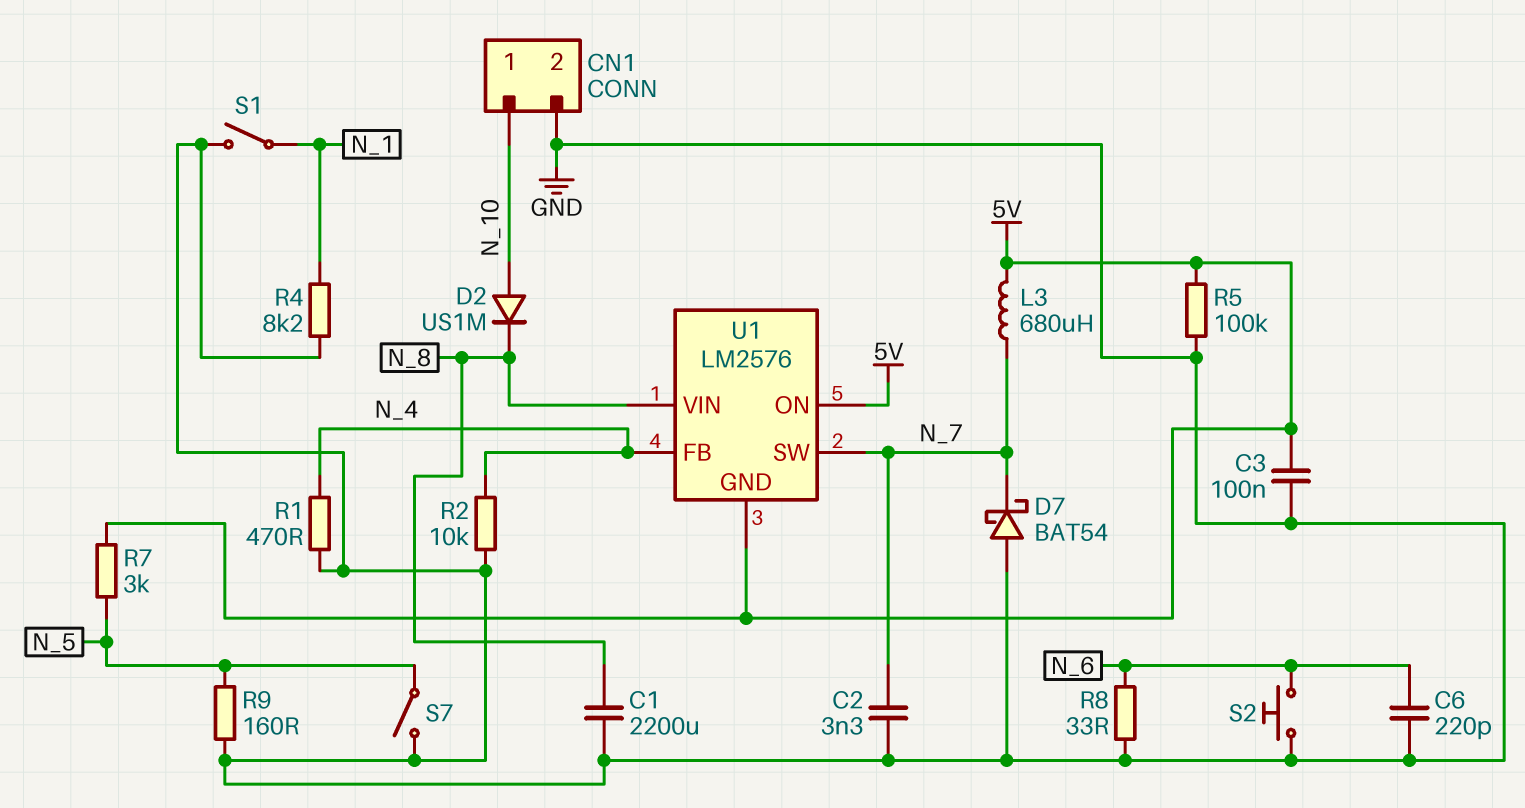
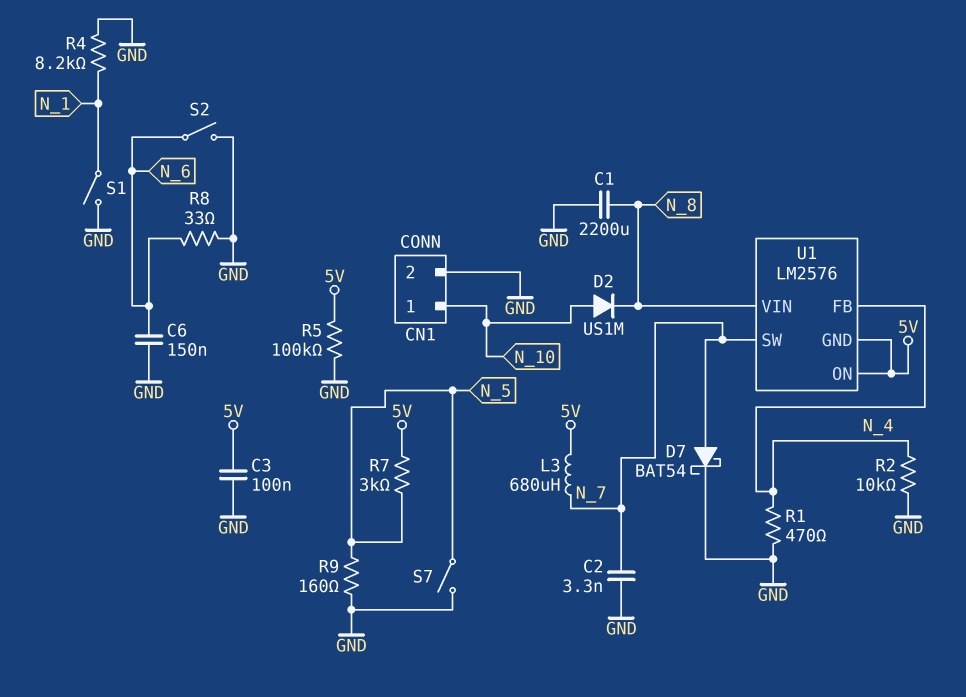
C6: 220pF (GND, N_6) -> 150nF (GND, N_6)
D7: schottky BAT54 (A GND, K N_7) -> schottky BAT54 (A N_7, K GND)
S2: button (GND, N_6) -> switch (GND, N_6)

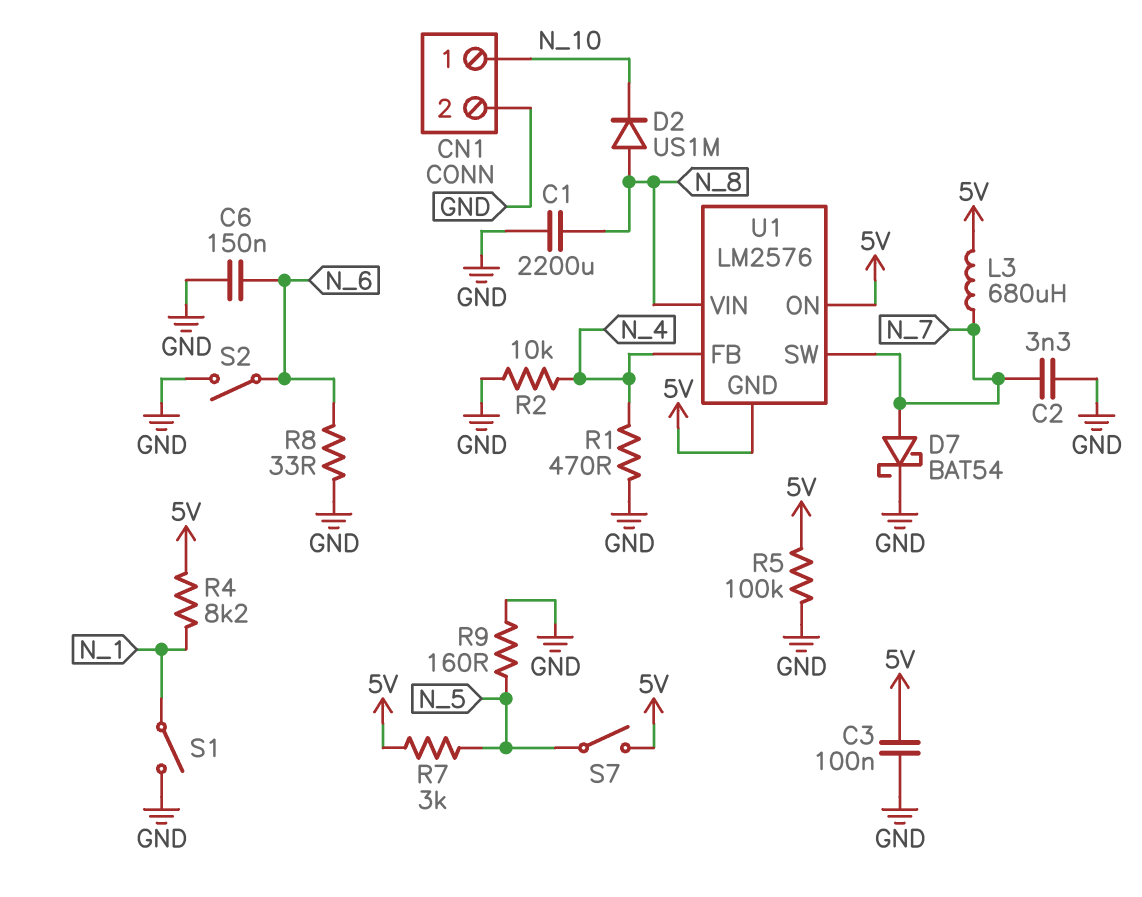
D2: diode US1M (A N_10, K N_8) -> diode US1M (A N_8, K N_10)
R4: 8.2k (GND, N_1) -> 8.2k (5V, N_1)
S7: switch (GND, N_5) -> switch (5V, N_5)

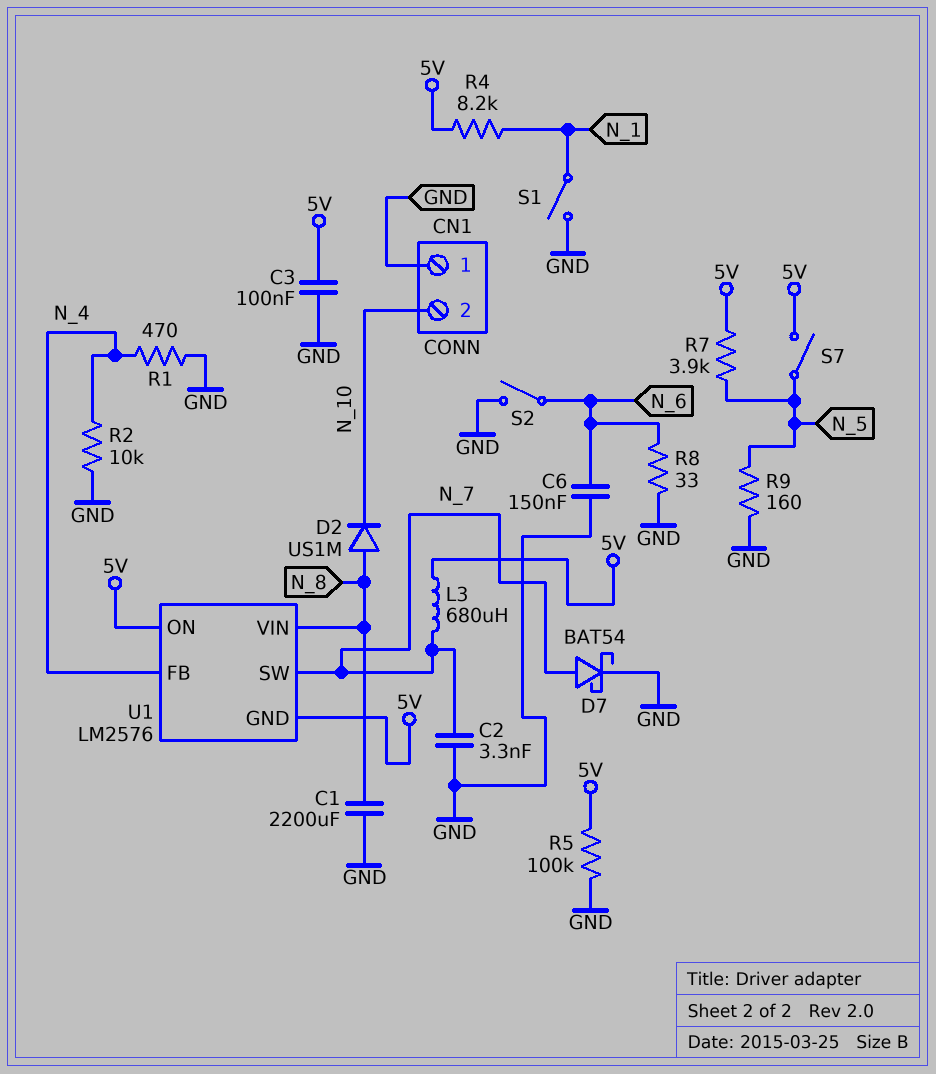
CN1 pin 1: N_10 -> GND
CN1 pin 2: GND -> N_10
R7: 3k (5V, N_5) -> 3.9k (5V, N_5)

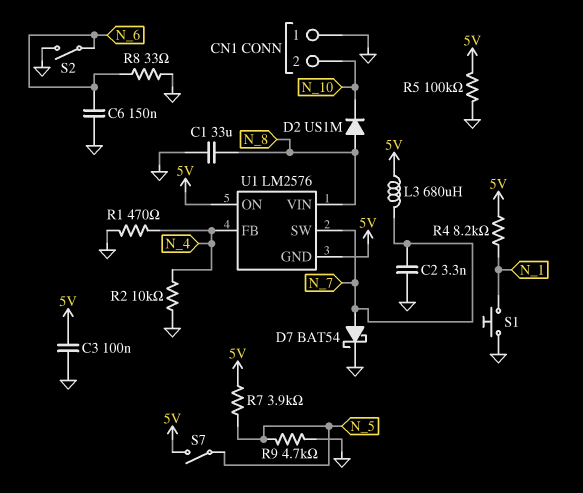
C1: 2200uF (GND, N_8) -> 33uF (GND, N_8)
R9: 160 (GND, N_5) -> 4.7k (GND, N_5)
S1: switch (GND, N_1) -> button (GND, N_1)

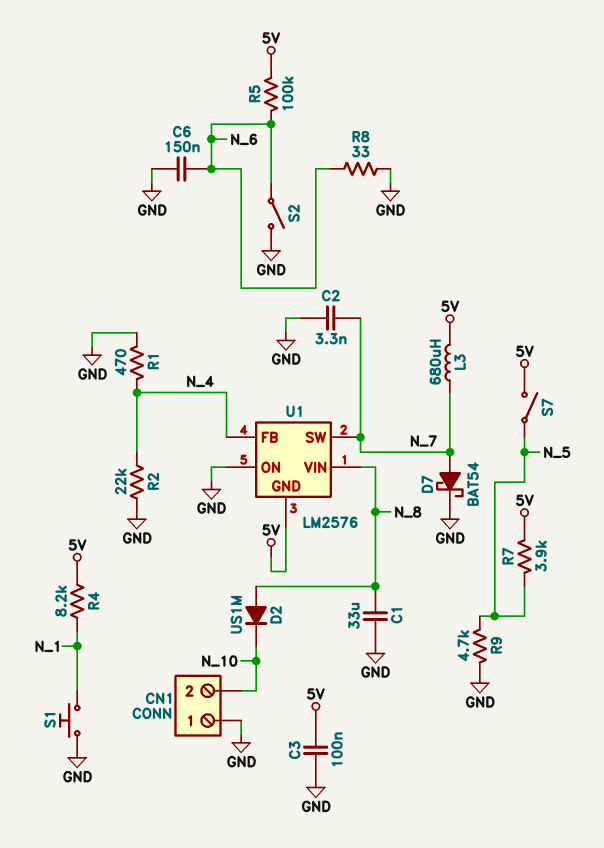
R2: 10k (GND, N_4) -> 22k (GND, N_4)
R5: 100k (5V, GND) -> 100k (5V, N_6)
U1 pin ON: 5V -> GND

